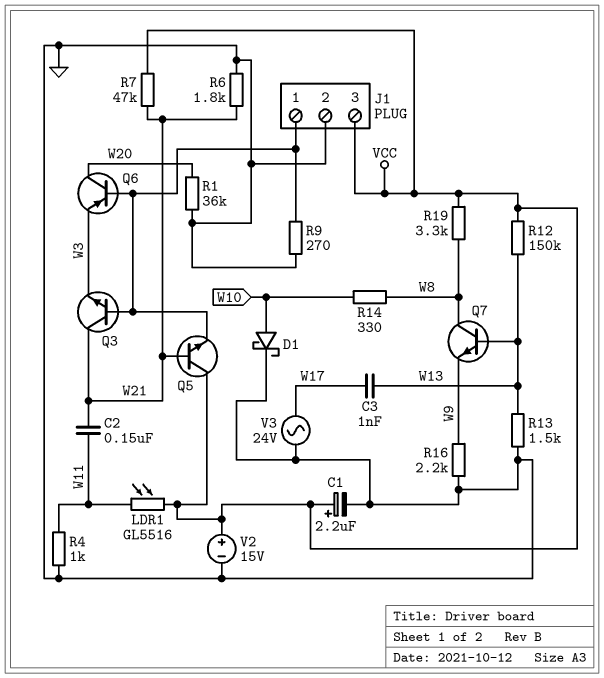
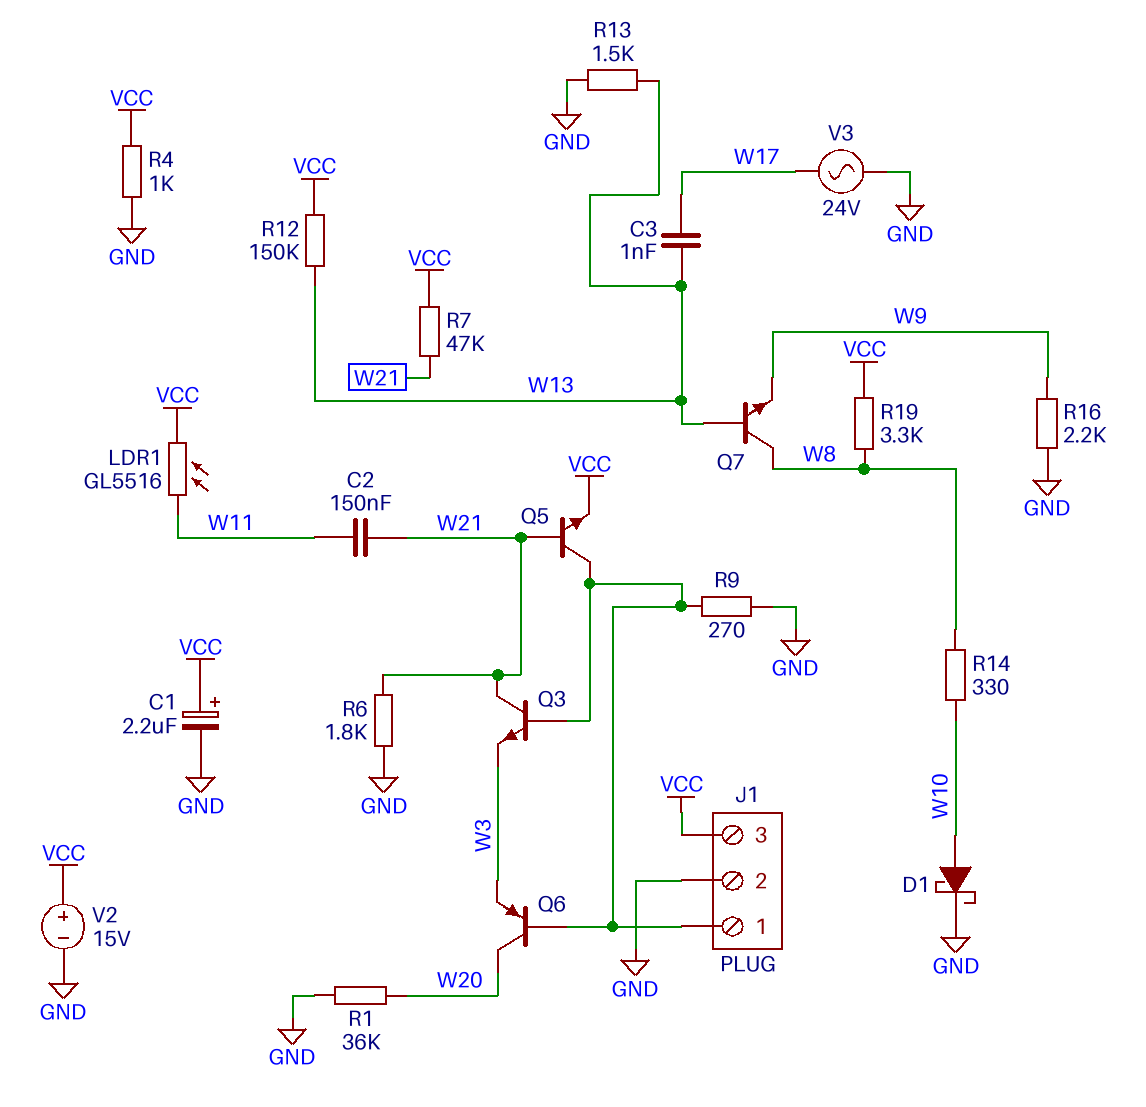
Q5: NPN (B W21, C VCC, E J1/1) -> NPN (B W21, C J1/1, E VCC)
R4: 1k (GND, W11) -> 1k (GND, VCC)

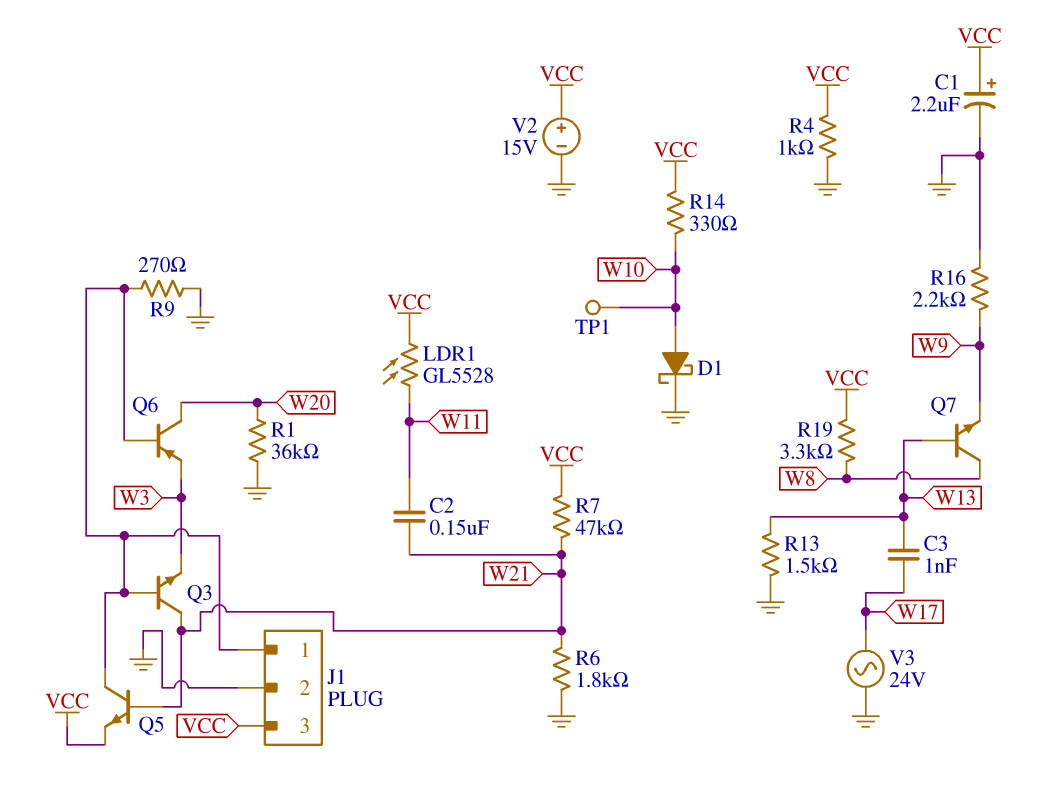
LDR1: GL5516 (VCC, W11) -> GL5528 (VCC, W11)
R12: 150k (VCC, W13) -> none
R14: 330 (W8, W10) -> 330 (VCC, W10)
TP1: none -> test point (W10)

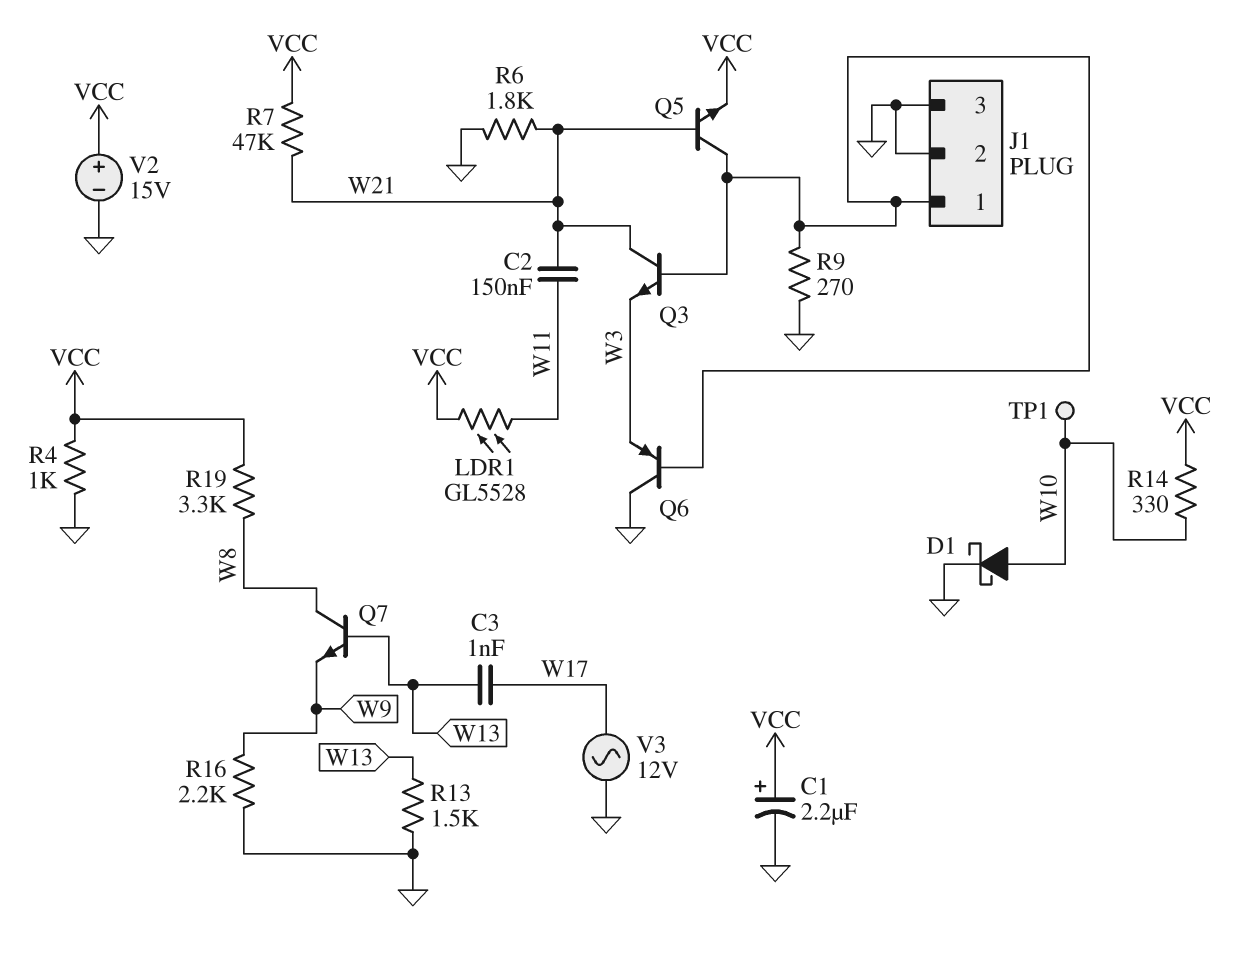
J1 pin 3: VCC -> GND
Q6: PNP (B J1/1, C W20, E W3) -> PNP (B J1/1, C GND, E W3)
R1: 36k (GND, W20) -> none
V3: AC 24V (GND, W17) -> AC 12V (GND, W17)

